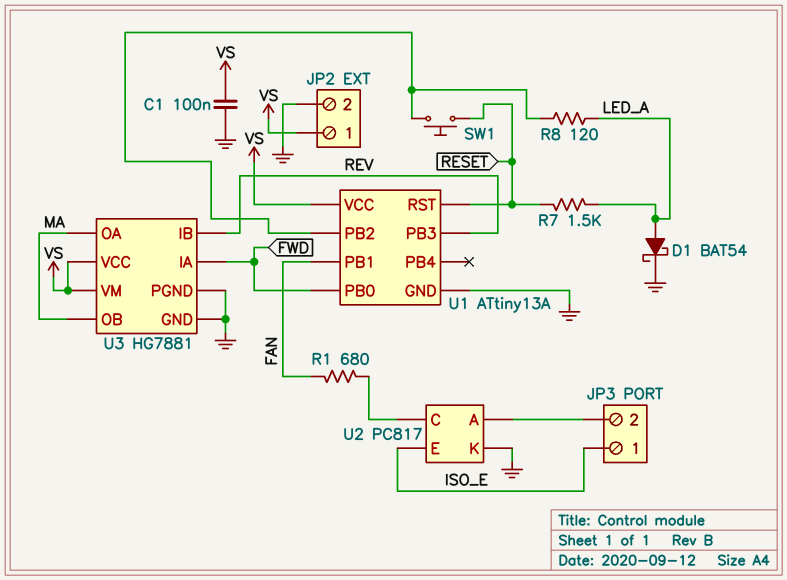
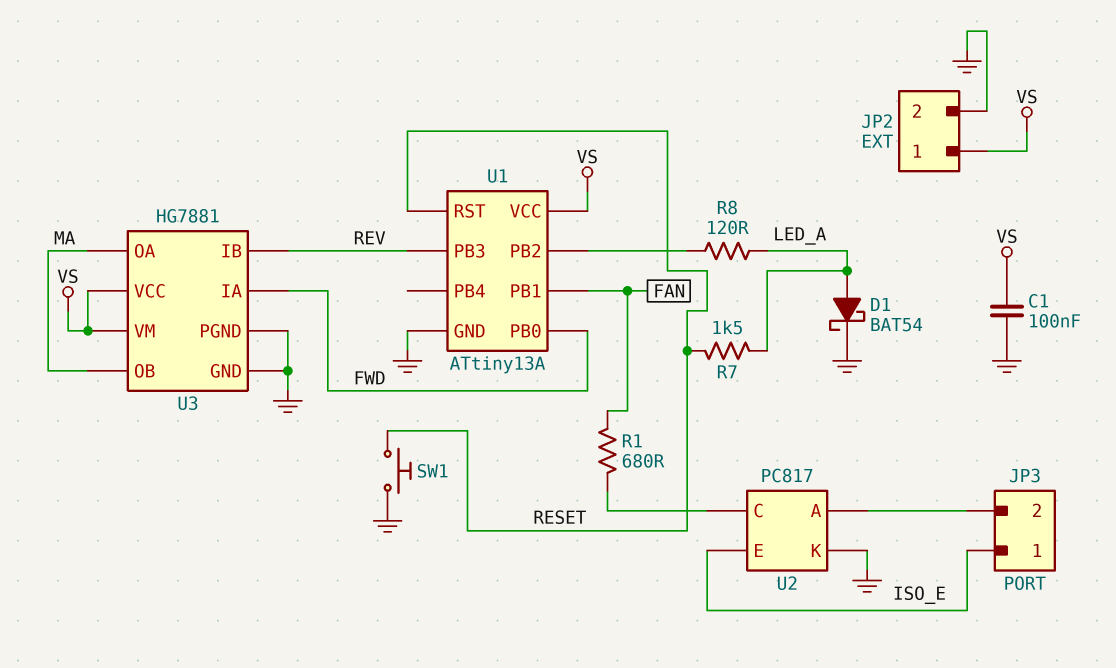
SW1: button (RESET, U1/PB2) -> button (GND, RESET)

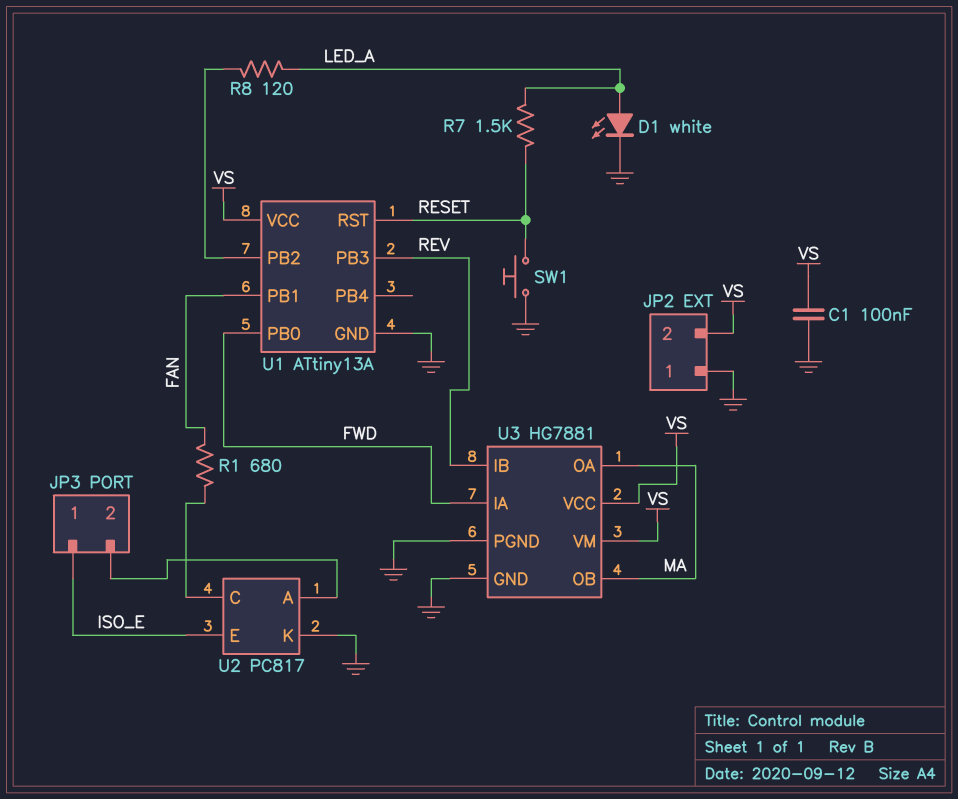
D1: schottky BAT54 (A LED_A, K GND) -> LED white (A LED_A, K GND)
JP2 pin 1: VS -> GND
JP2 pin 2: GND -> VS

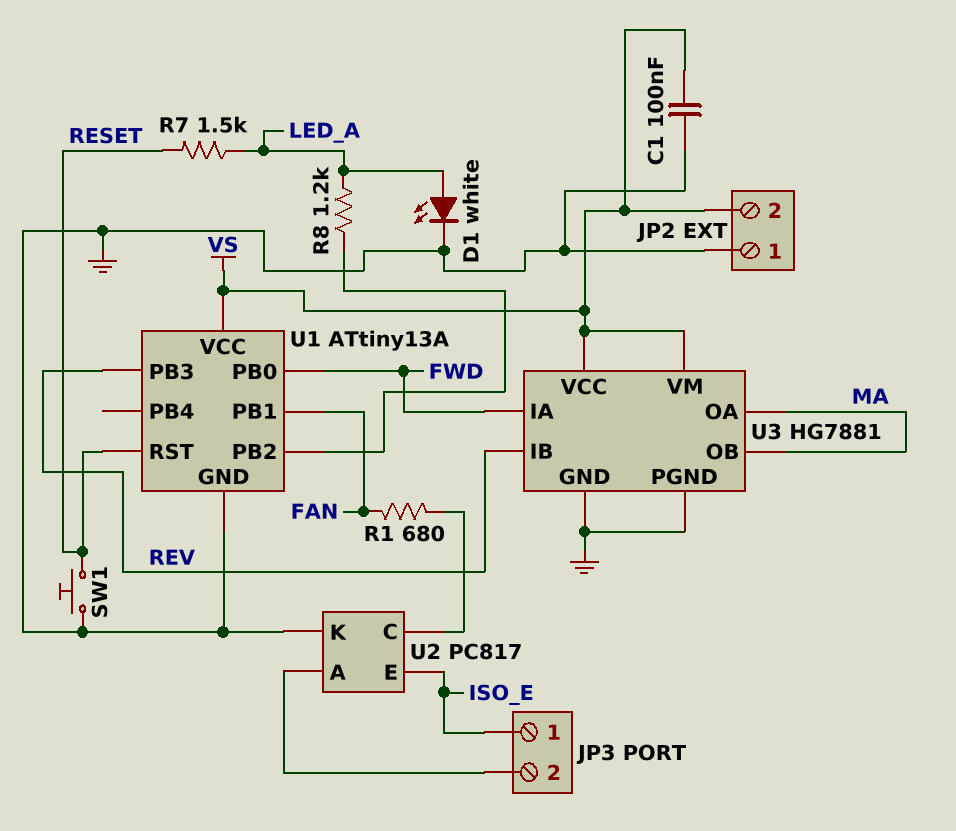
R8: 120 (LED_A, U1/PB2) -> 1.2k (LED_A, U1/PB2)

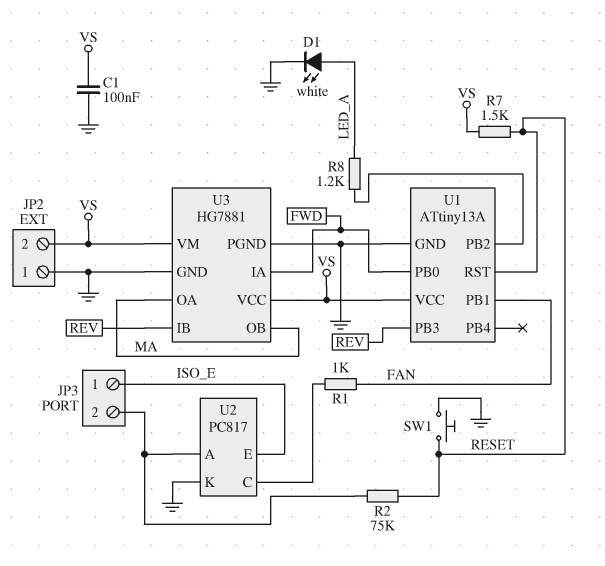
R1: 680 (FAN, U2/C) -> 1k (FAN, U2/C)
R2: none -> 75k (JP3/2, RESET)
R7: 1.5k (LED_A, RESET) -> 1.5k (RESET, VS)

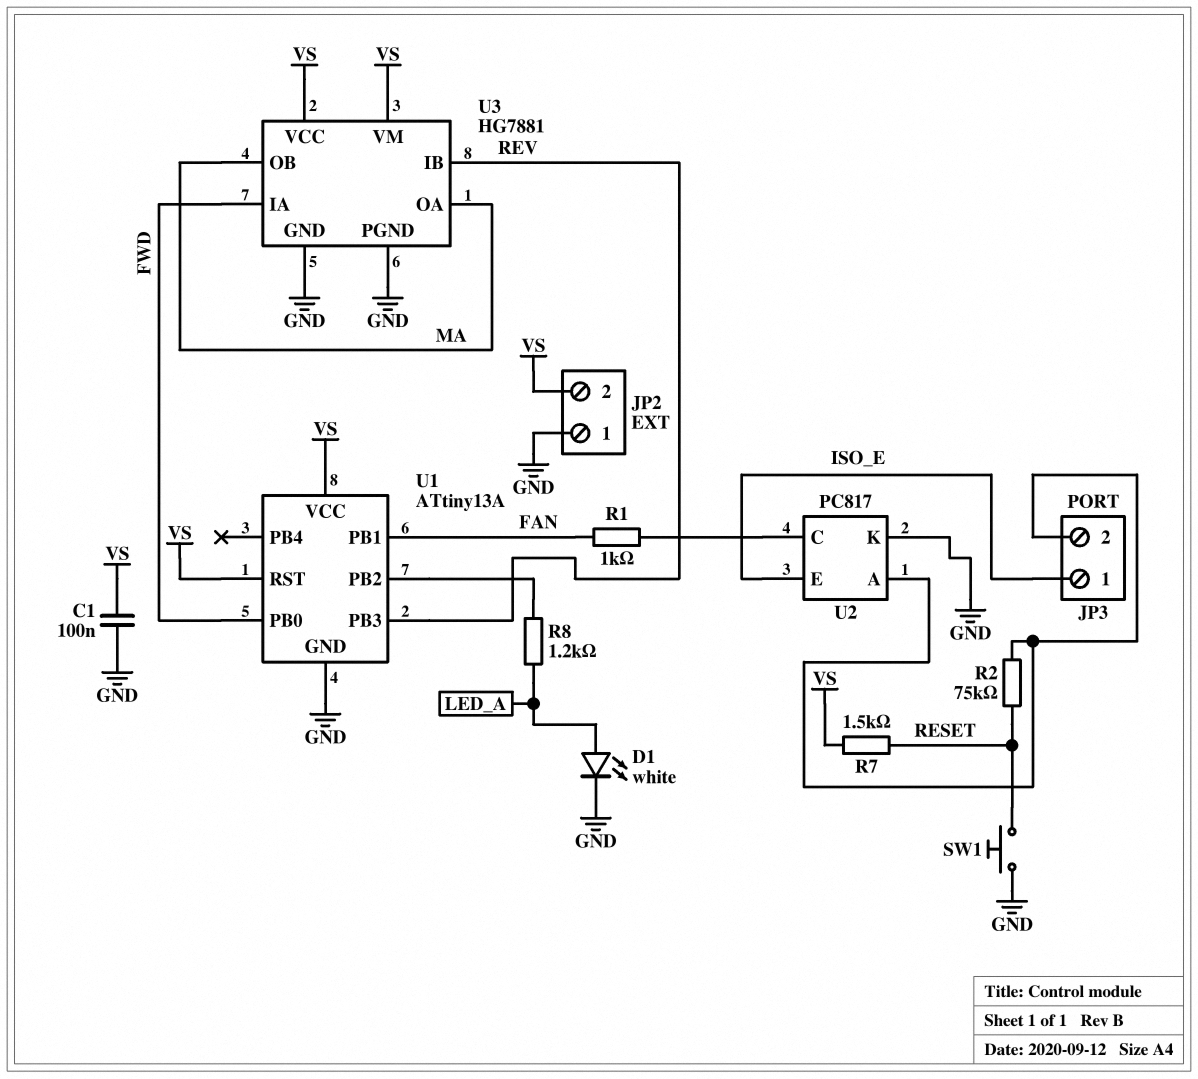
U1 pin RST: RESET -> VS

